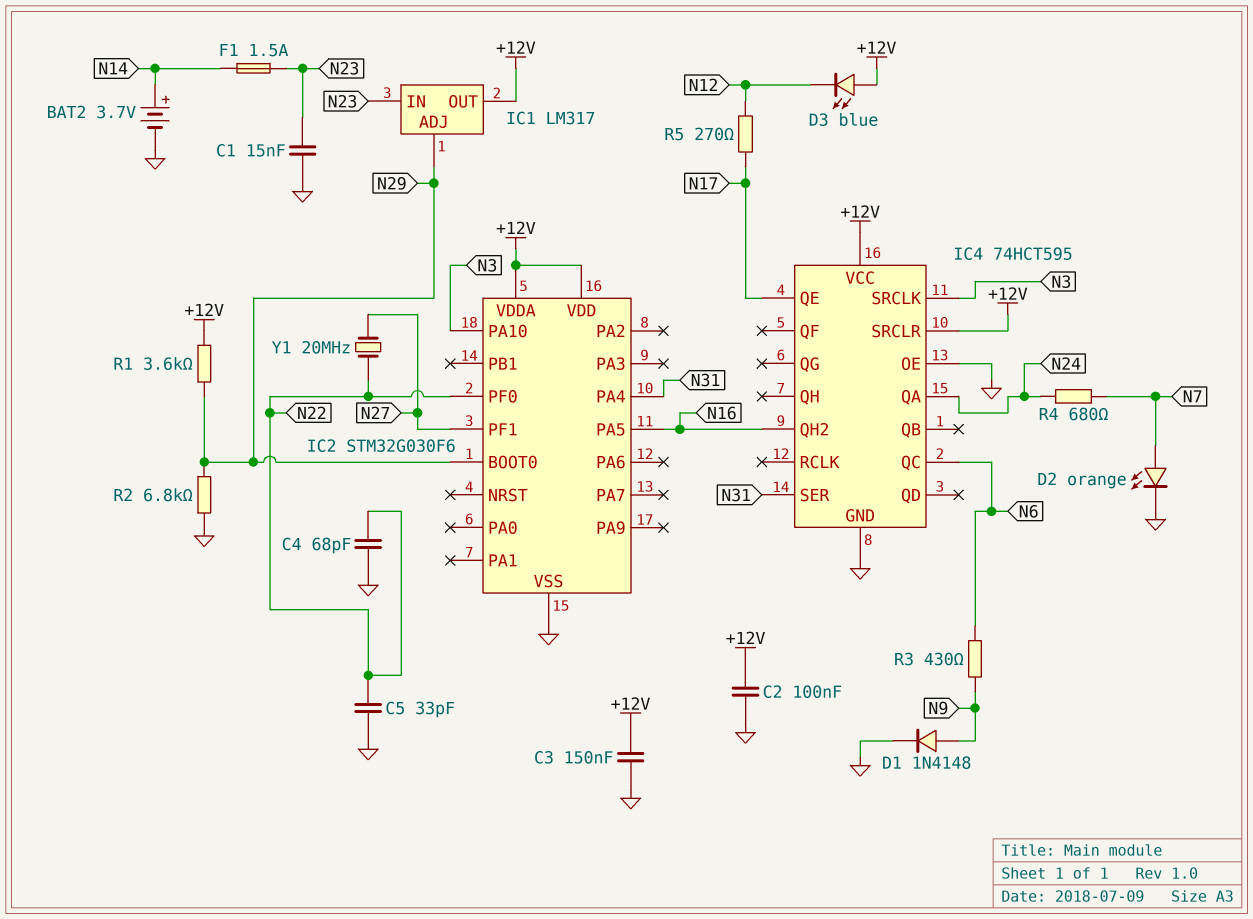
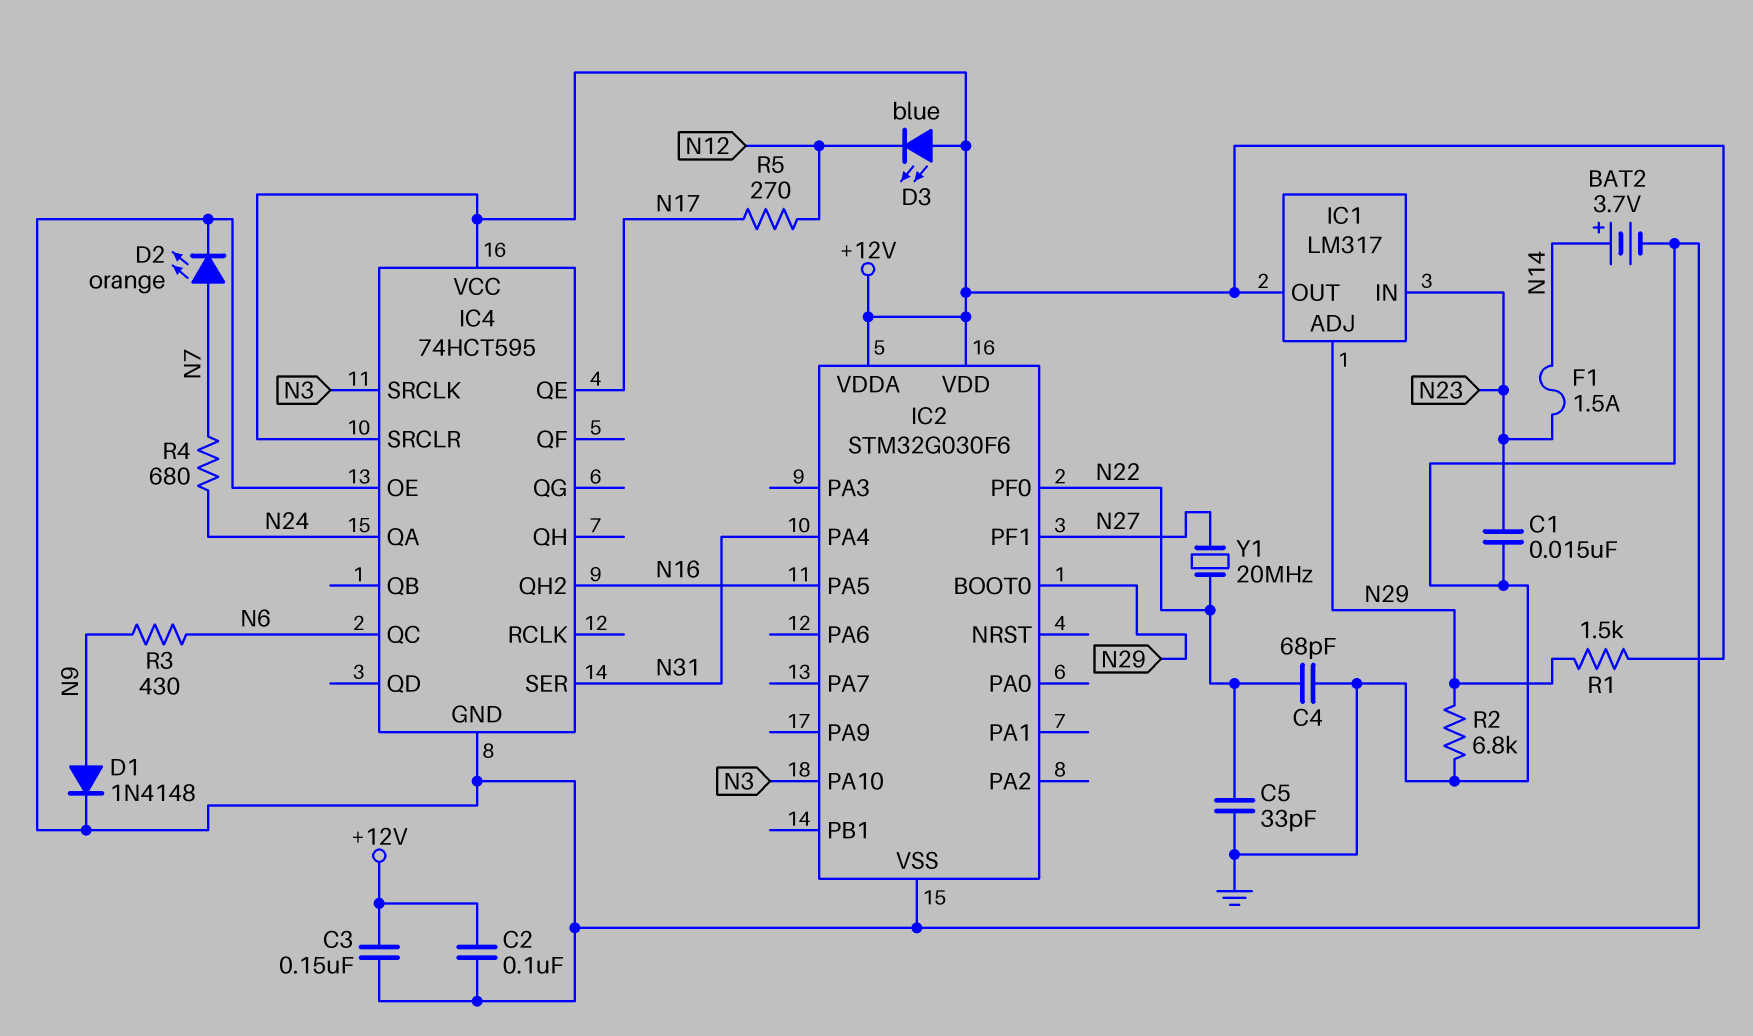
R1: 3.6k (+12V, N29) -> 1.5k (+12V, N29)

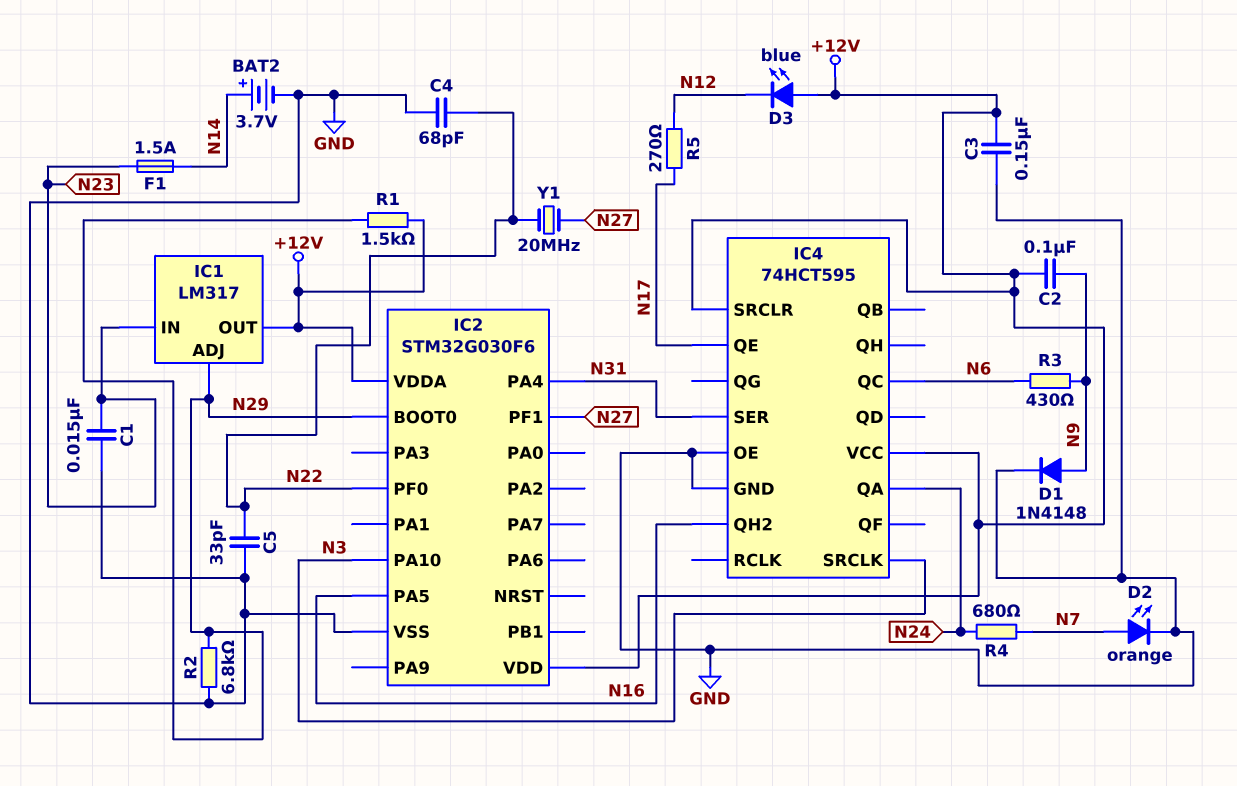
C2: 100nF (+12V, GND) -> 100nF (+12V, N9)

